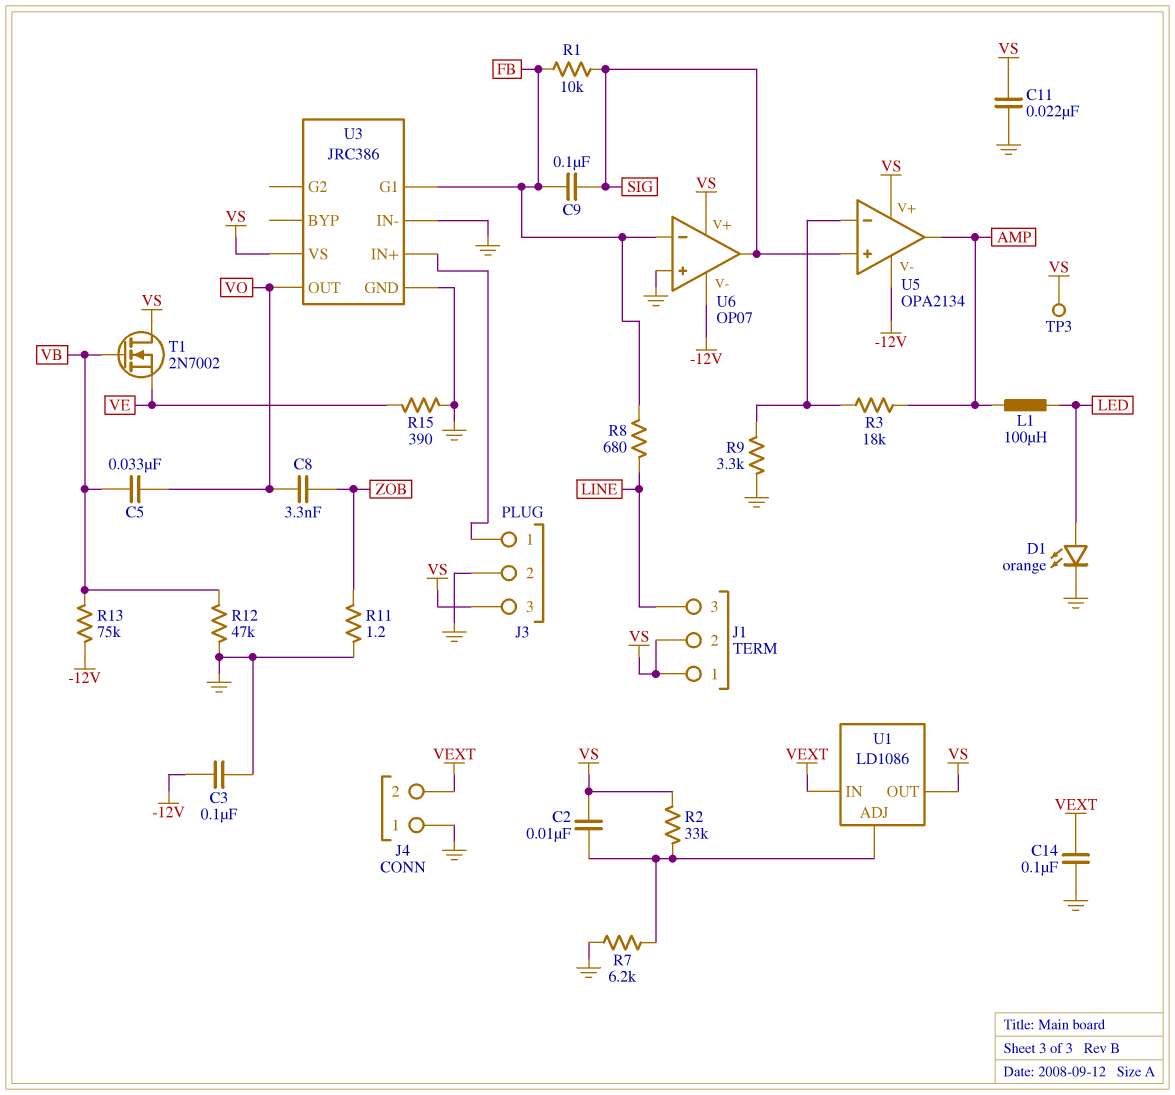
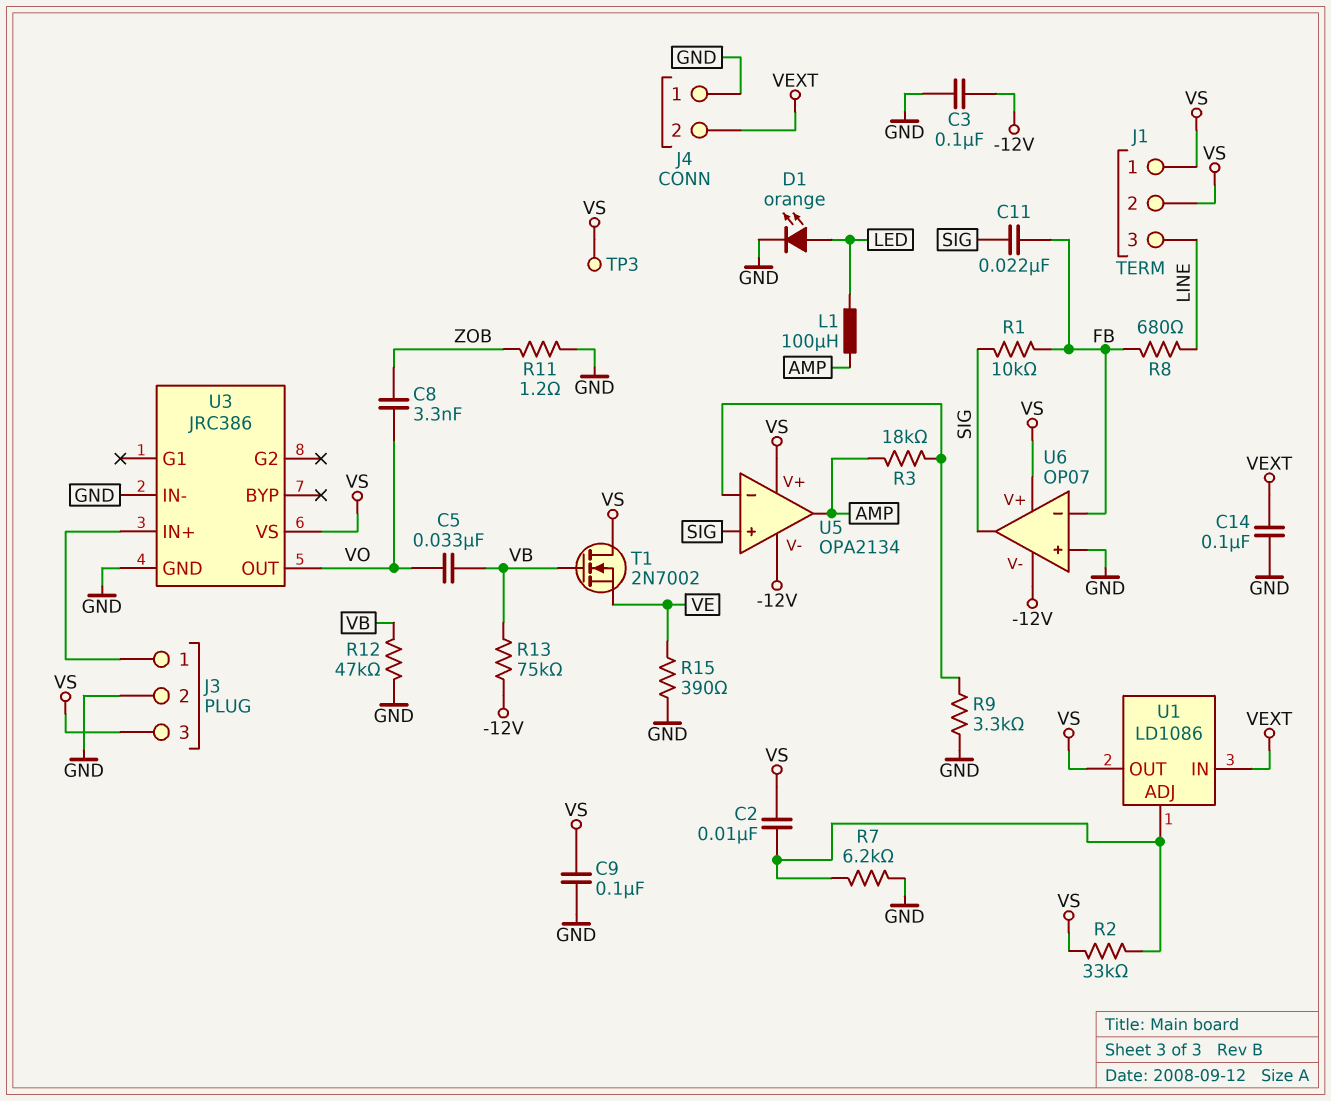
C9: 100nF (FB, SIG) -> 100nF (GND, VS)
C11: 22nF (GND, VS) -> 22nF (FB, SIG)
U3 pin G1: FB -> none

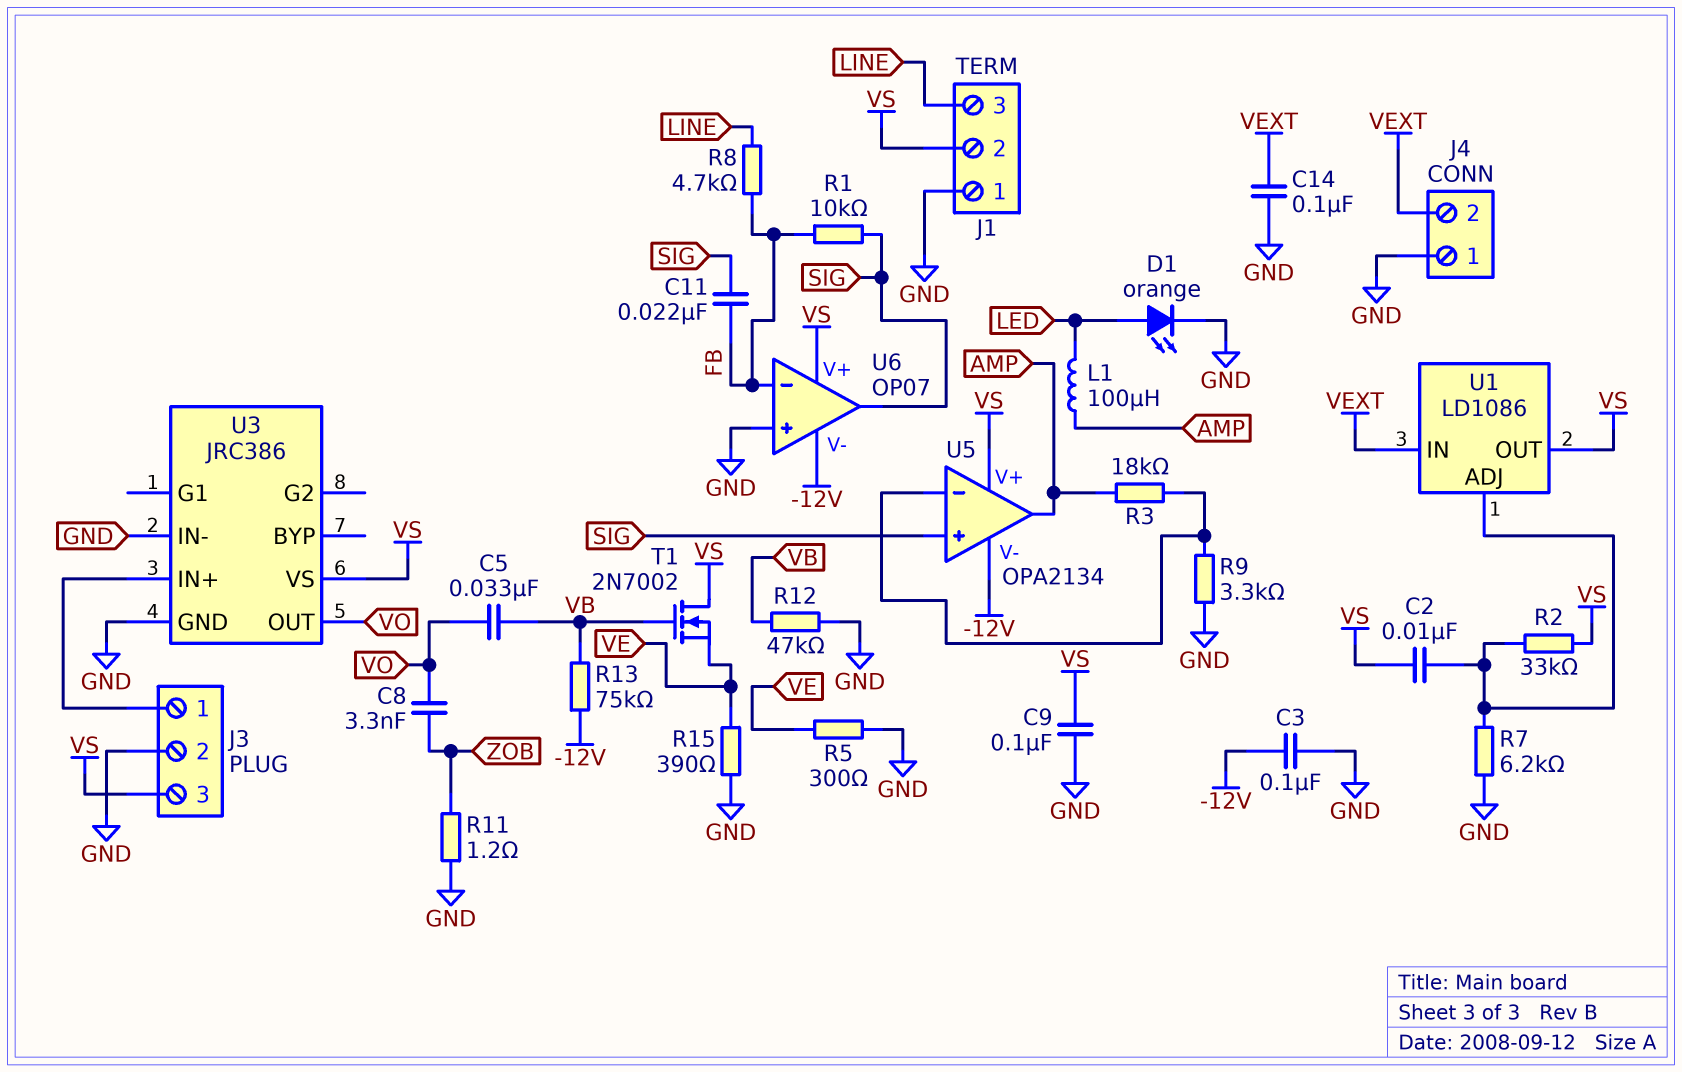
J1 pin 1: VS -> GND
R5: none -> 300 (GND, VE)
R8: 680 (FB, LINE) -> 4.7k (FB, LINE)
TP3: test point (VS) -> none

